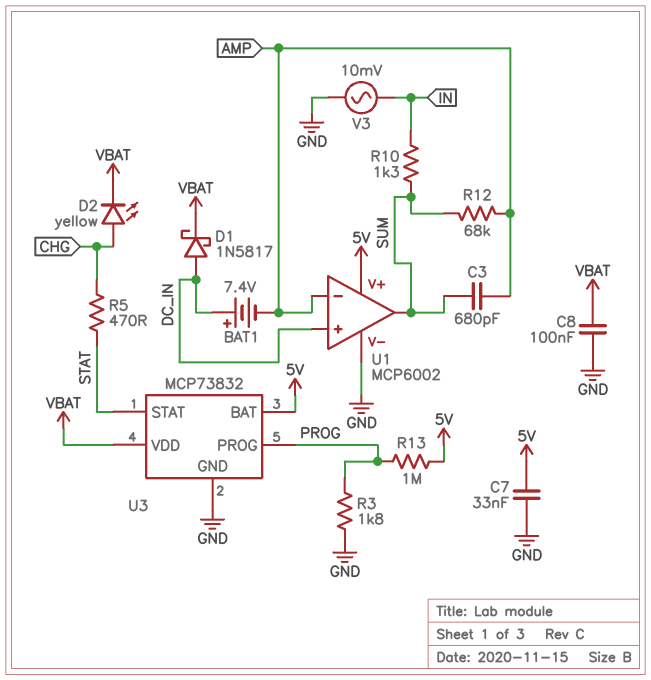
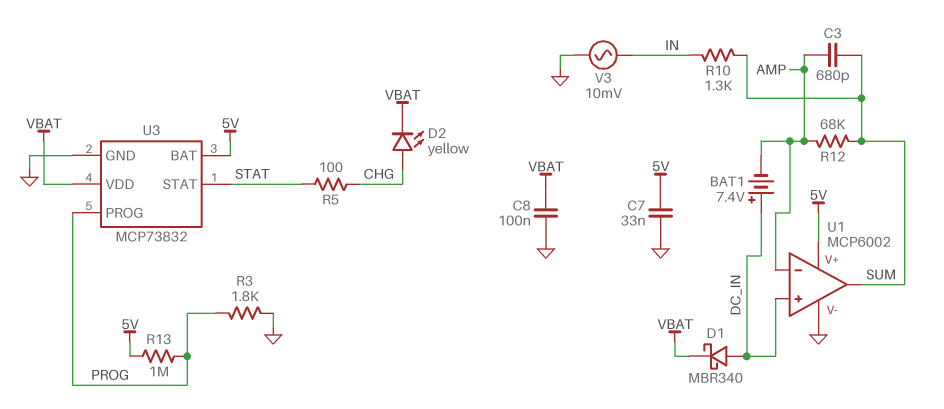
D1: schottky 1N5817 (A DC_IN, K VBAT) -> schottky MBR340 (A DC_IN, K VBAT)
R5: 470 (CHG, STAT) -> 100 (CHG, STAT)

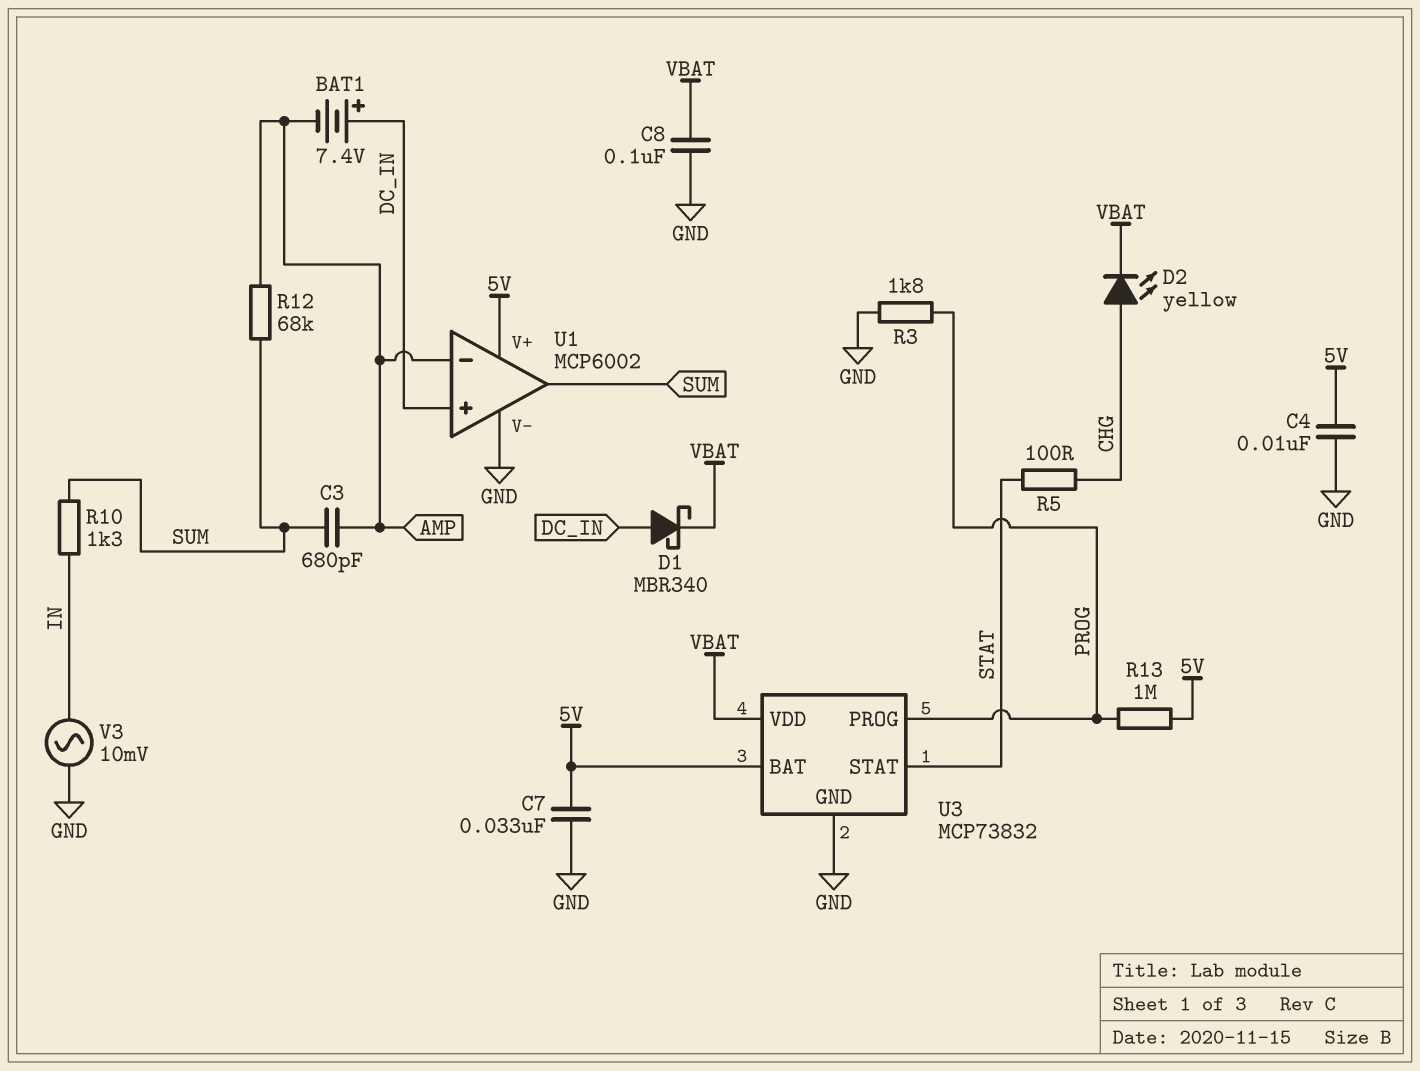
C4: none -> 10nF (5V, GND)

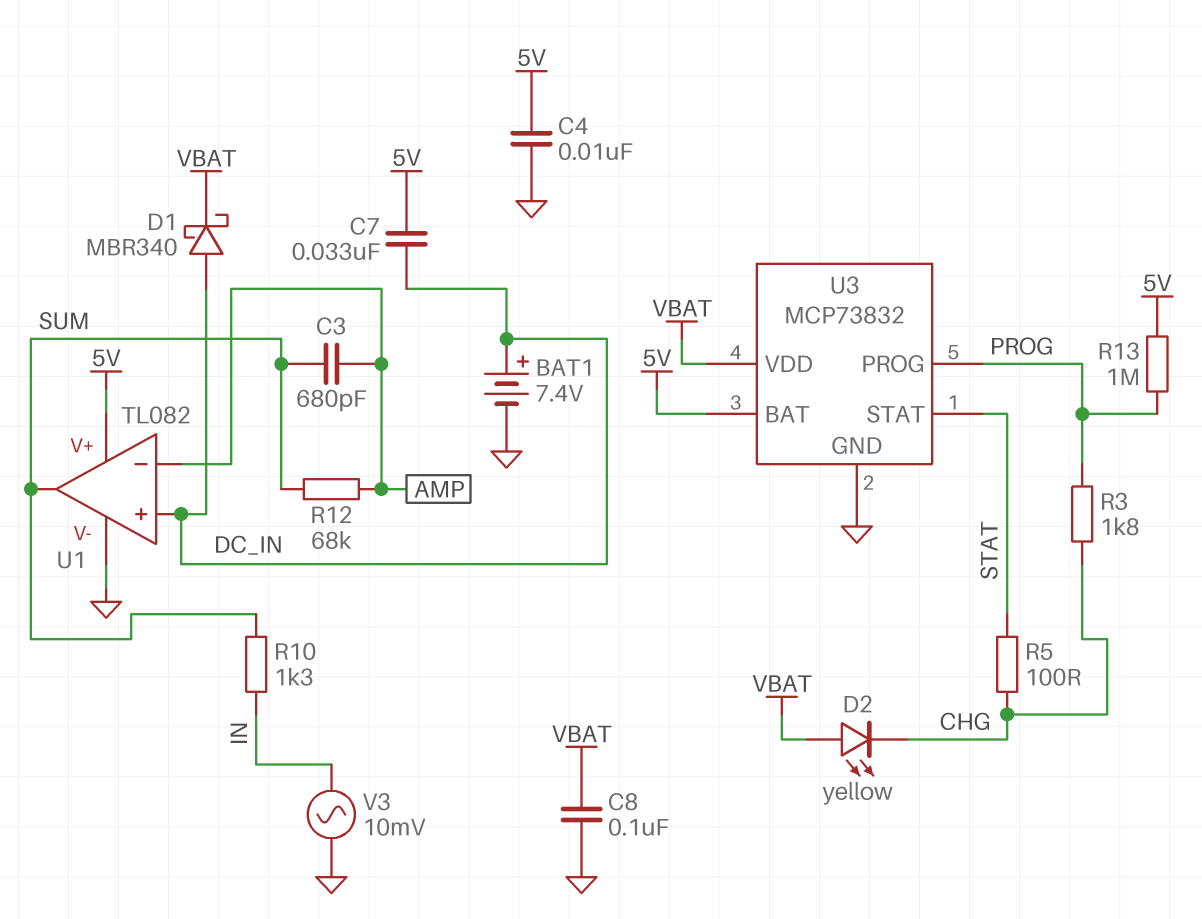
BAT1: 7.4V (plus DC_IN, minus AMP) -> 7.4V (plus DC_IN, minus GND)
C7: 33nF (5V, GND) -> 33nF (5V, DC_IN)
D2: LED yellow (A CHG, K VBAT) -> LED yellow (A VBAT, K CHG)
R3: 1.8k (GND, PROG) -> 1.8k (CHG, PROG)
U1: MCP6002 -> TL082

